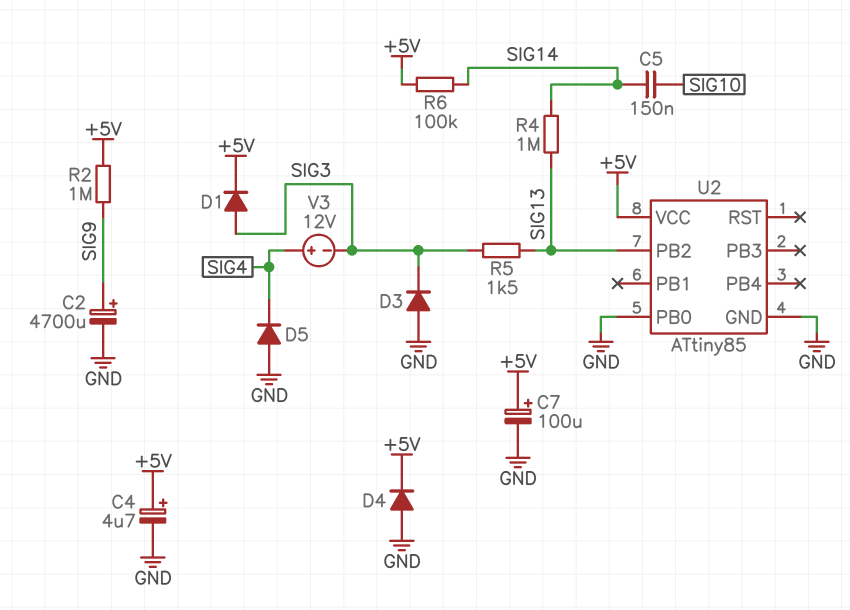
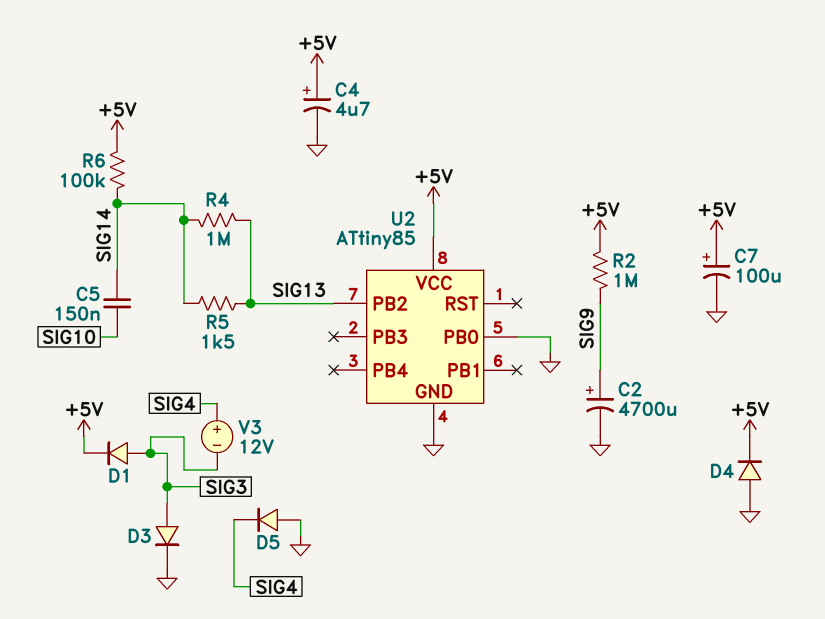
D3: diode (A GND, K SIG3) -> diode (A SIG3, K GND)
R5: 1.5k (SIG3, SIG13) -> 1.5k (SIG13, SIG14)

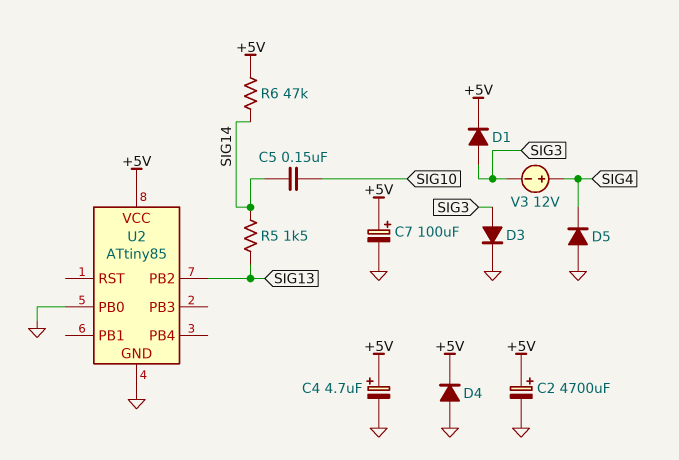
C2: 4700uF (plus SIG9, minus GND) -> 4700uF (plus +5V, minus GND)
R2: 1M (+5V, SIG9) -> none
R4: 1M (SIG13, SIG14) -> none
R6: 100k (+5V, SIG14) -> 47k (+5V, SIG14)

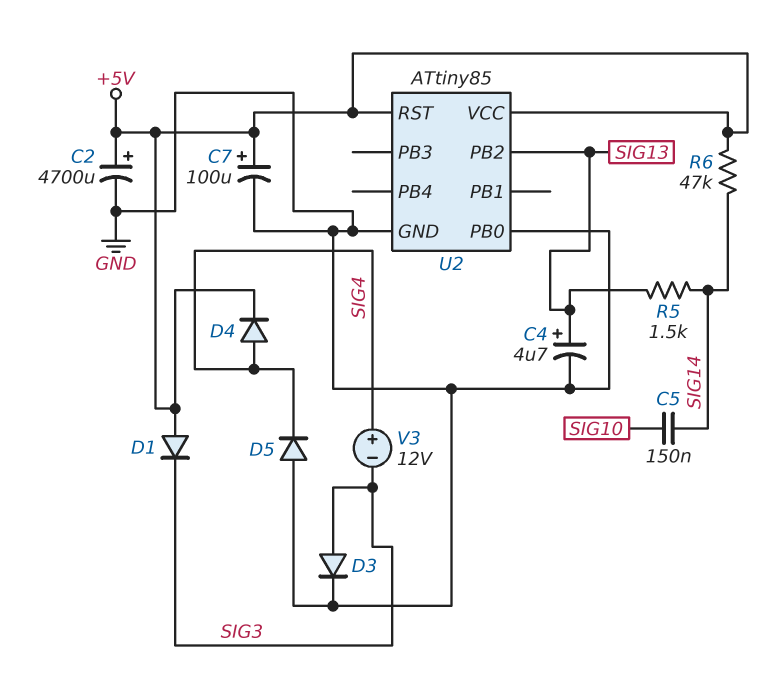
C4: 4.7uF (plus +5V, minus GND) -> 4.7uF (plus SIG13, minus GND)
D1: diode (A SIG3, K +5V) -> diode (A +5V, K SIG3)
D4: diode (A GND, K +5V) -> diode (A SIG4, K +5V)
U2 pin RST: none -> +5V

